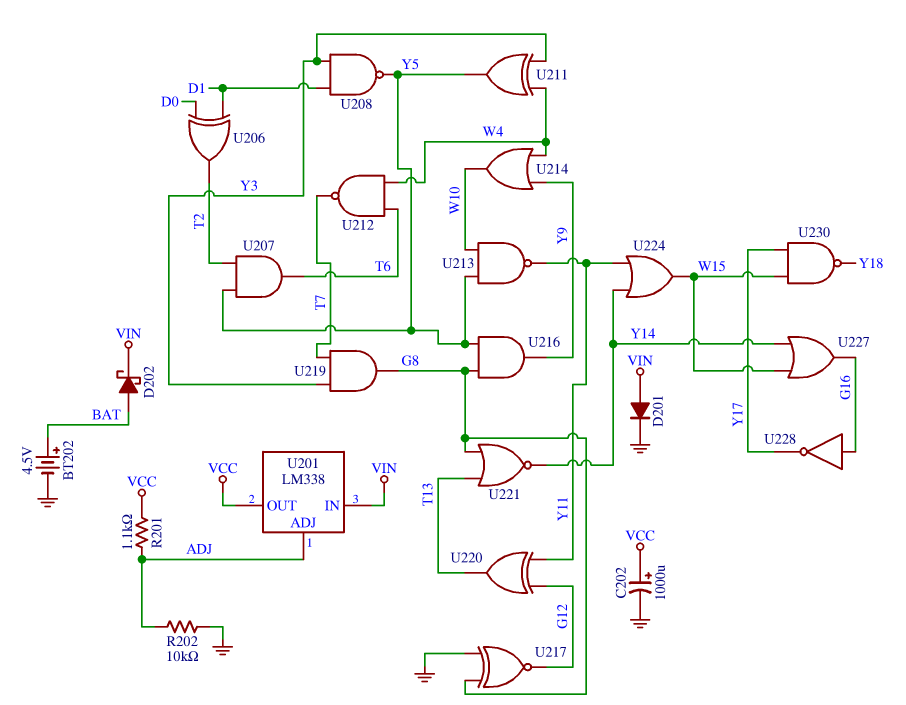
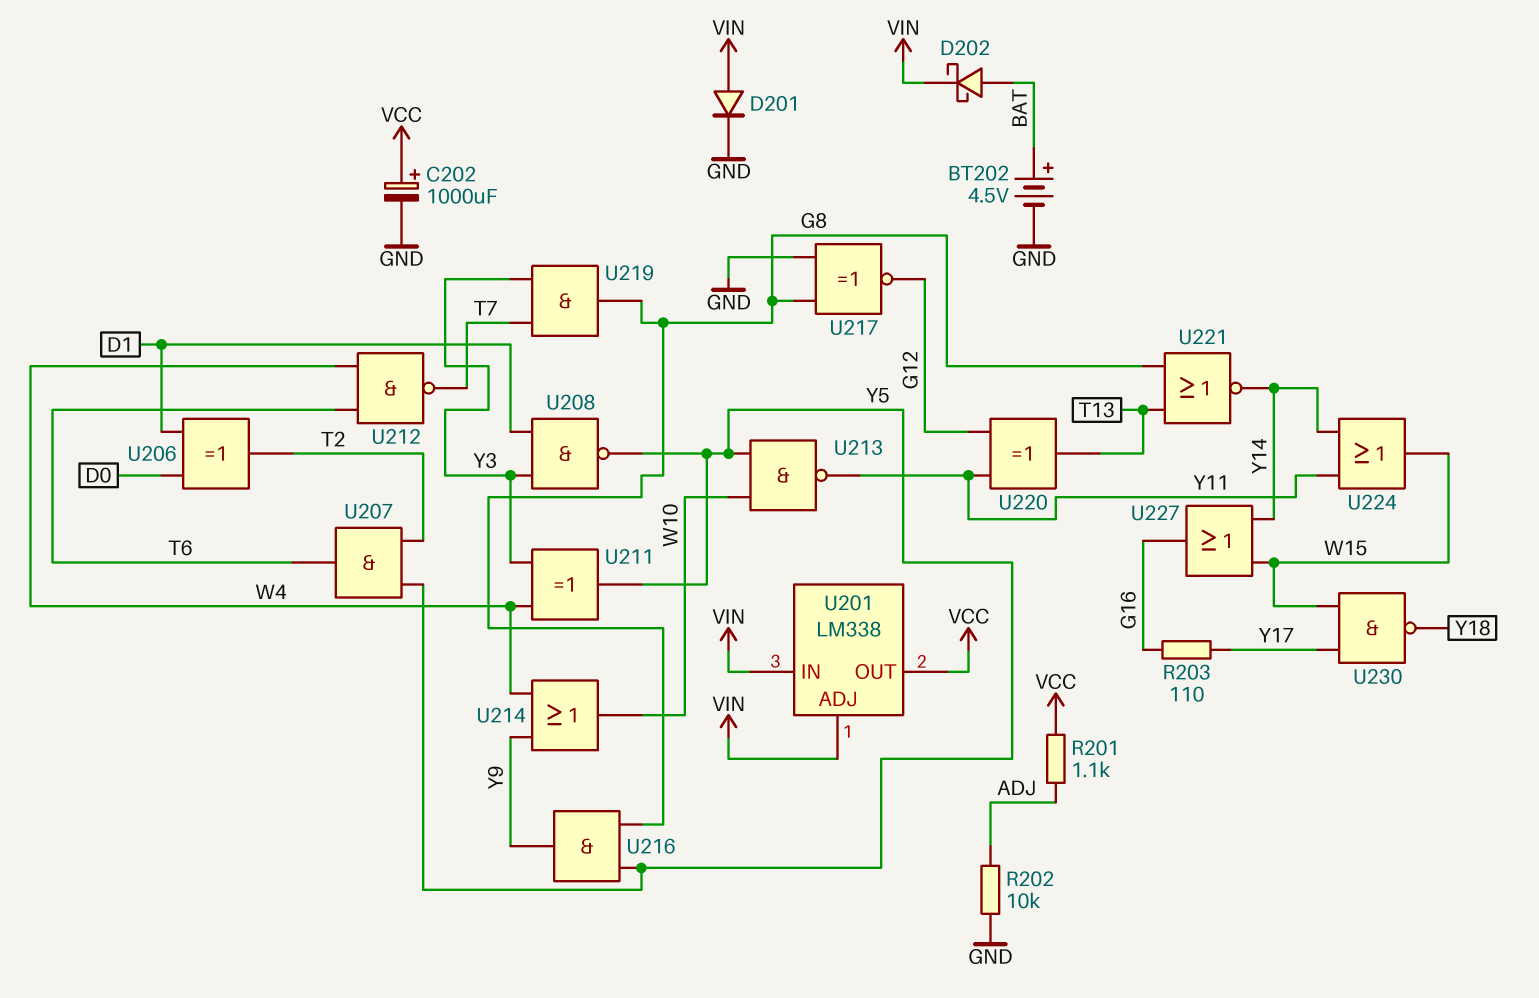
R203: none -> 110 (G16, Y17)
U201 pin ADJ: ADJ -> VIN
U228: NOT (in G16, out Y17) -> none

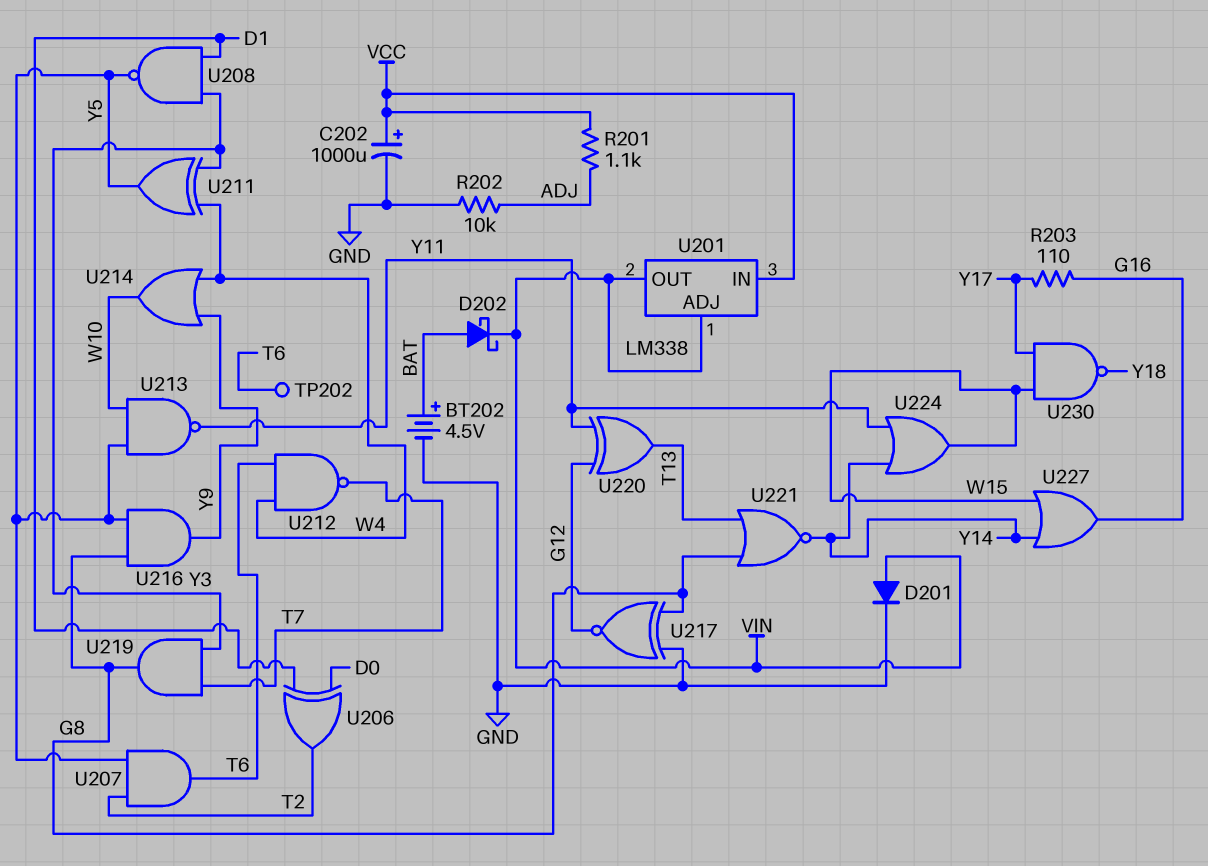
TP202: none -> test point (T6)
U201 pin IN: VIN -> VCC
U201 pin OUT: VCC -> VIN

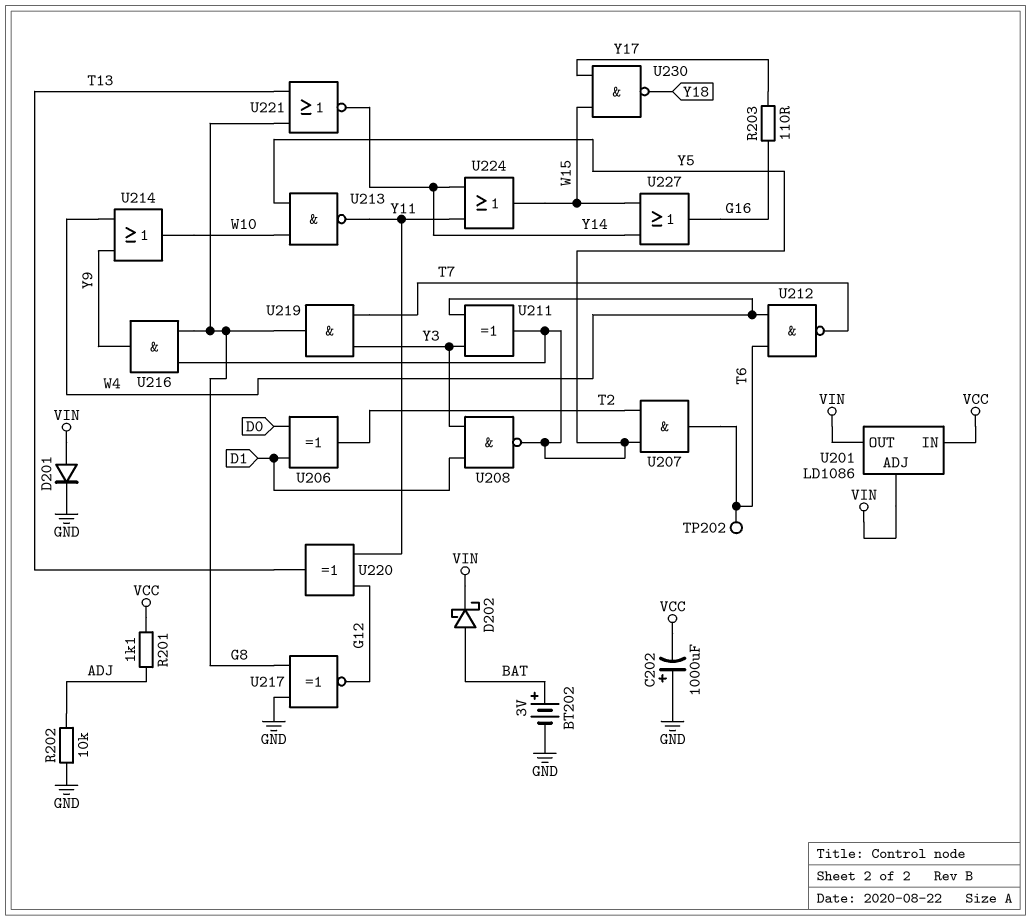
BT202: 4.5V (plus BAT, minus GND) -> 3V (plus BAT, minus GND)
C202: 1000uF (plus VCC, minus GND) -> 1000uF (plus GND, minus VCC)
U201: LM338 -> LD1086

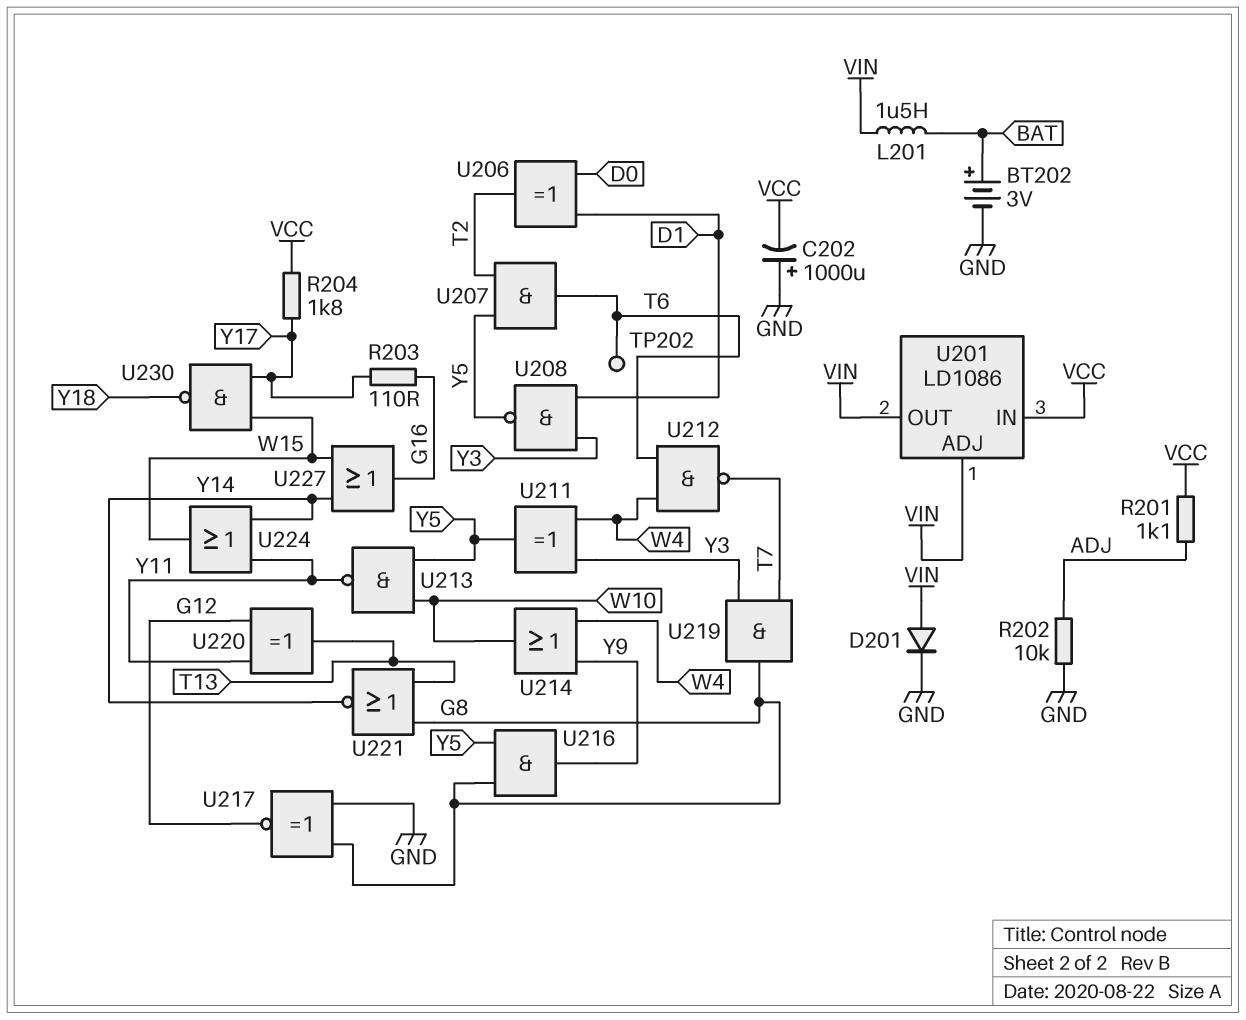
D202: schottky (A BAT, K VIN) -> none
L201: none -> 1.5uH (BAT, VIN)
R204: none -> 1.8k (VCC, Y17)

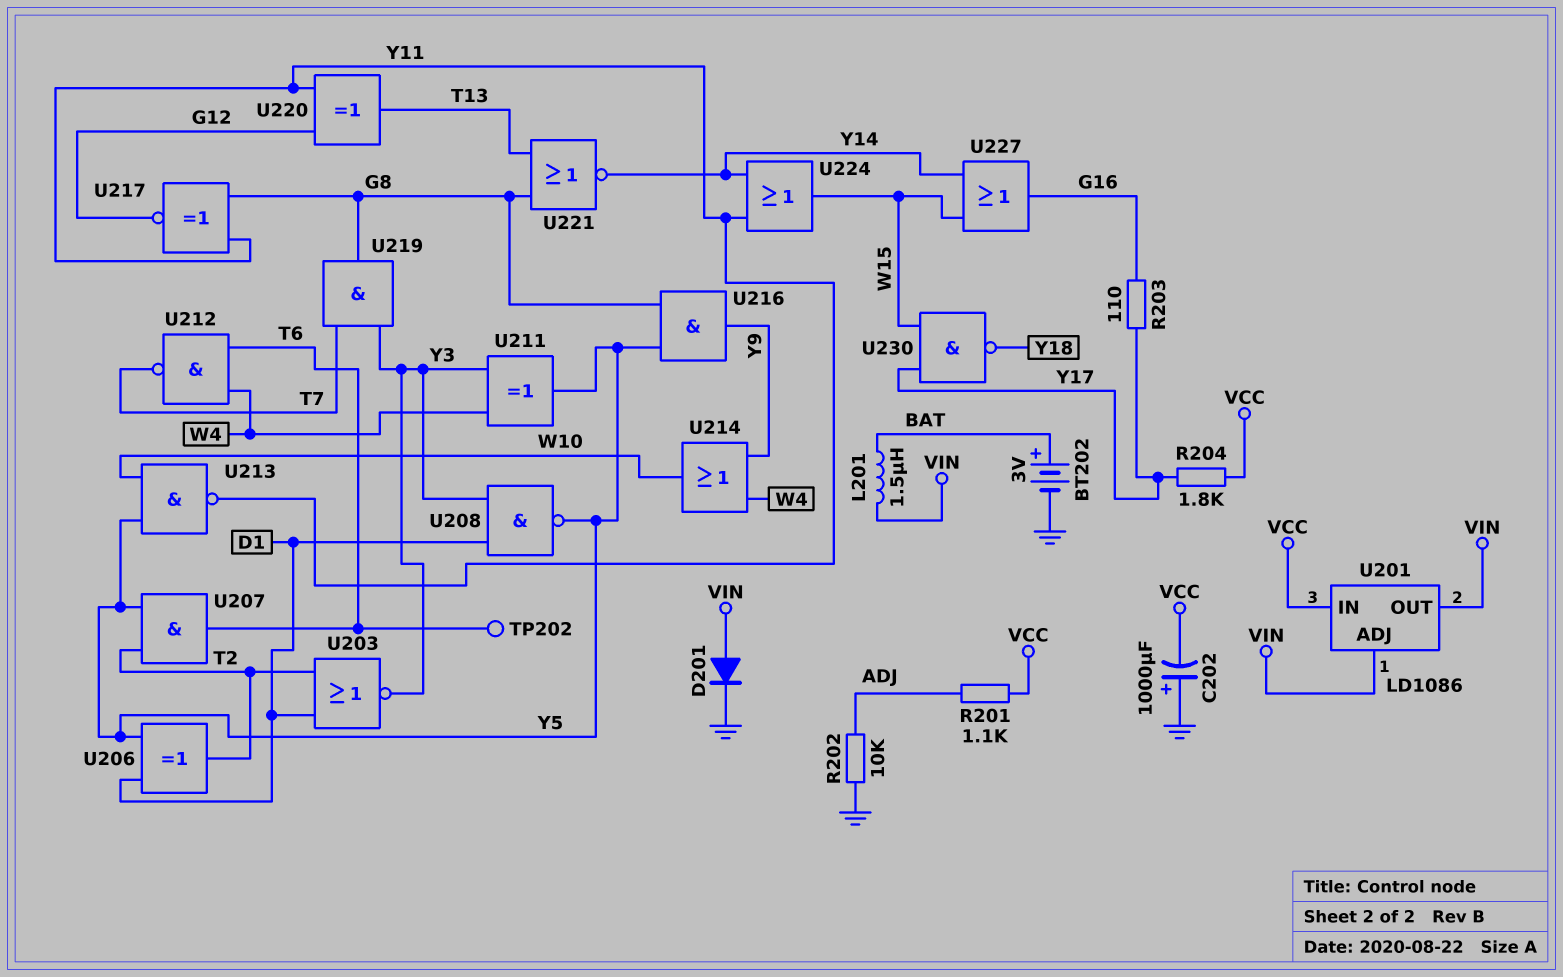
U203: none -> NOR (in D1, in T2, out Y3)
U206: XOR (in D0, in D1, out T2) -> XOR (in D1, in Y5, out T2)
U217: XNOR (in G8, in GND, out G12) -> XNOR (in G8, in Y11, out G12)

